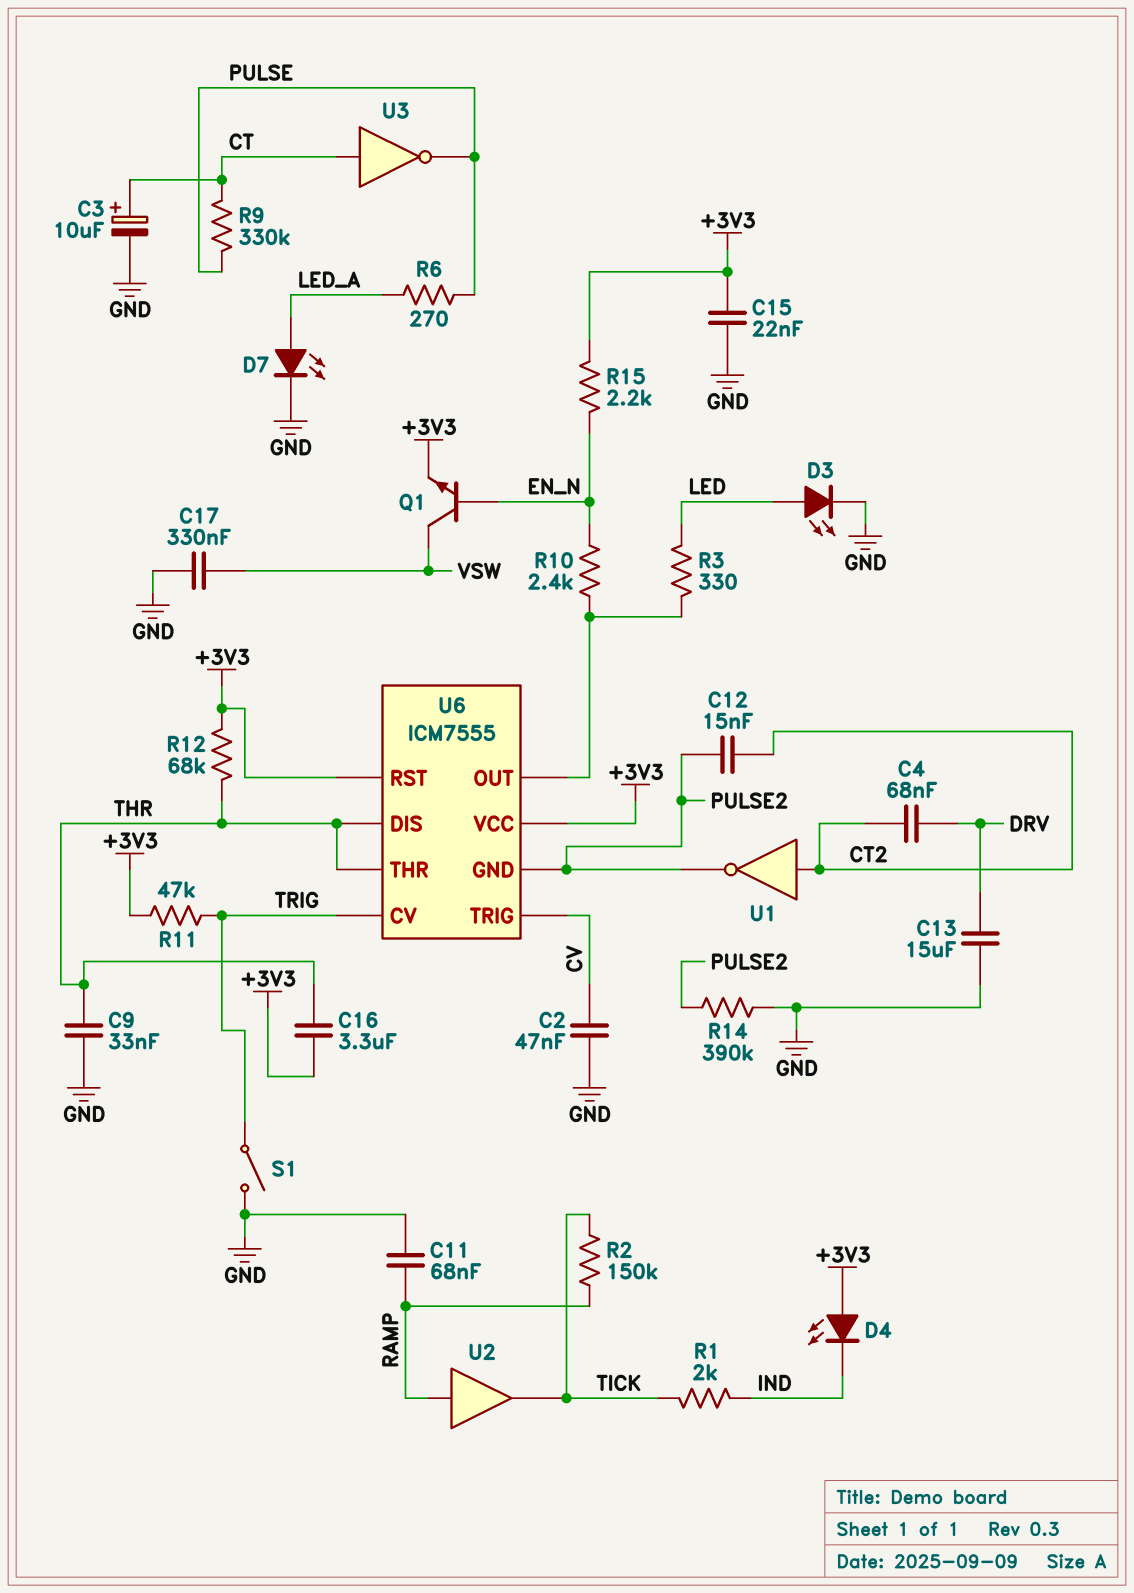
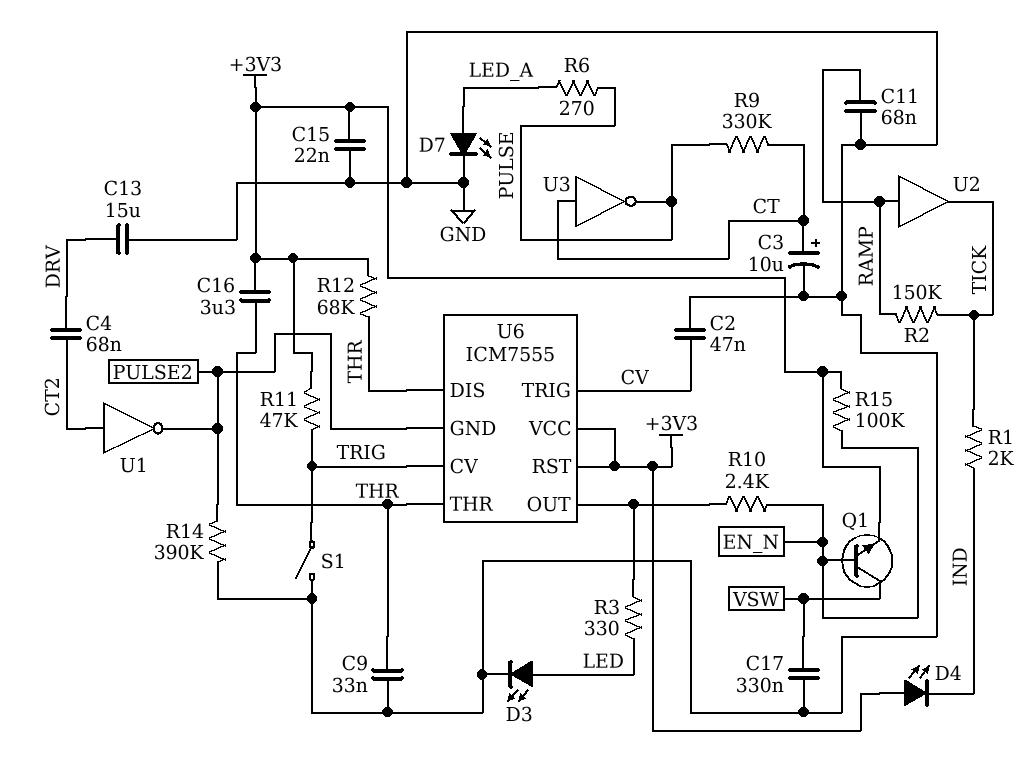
C12: 15nF (CT2, PULSE2) -> none
R15: 2.2k (+3V3, EN_N) -> 100k (+3V3, EN_N)

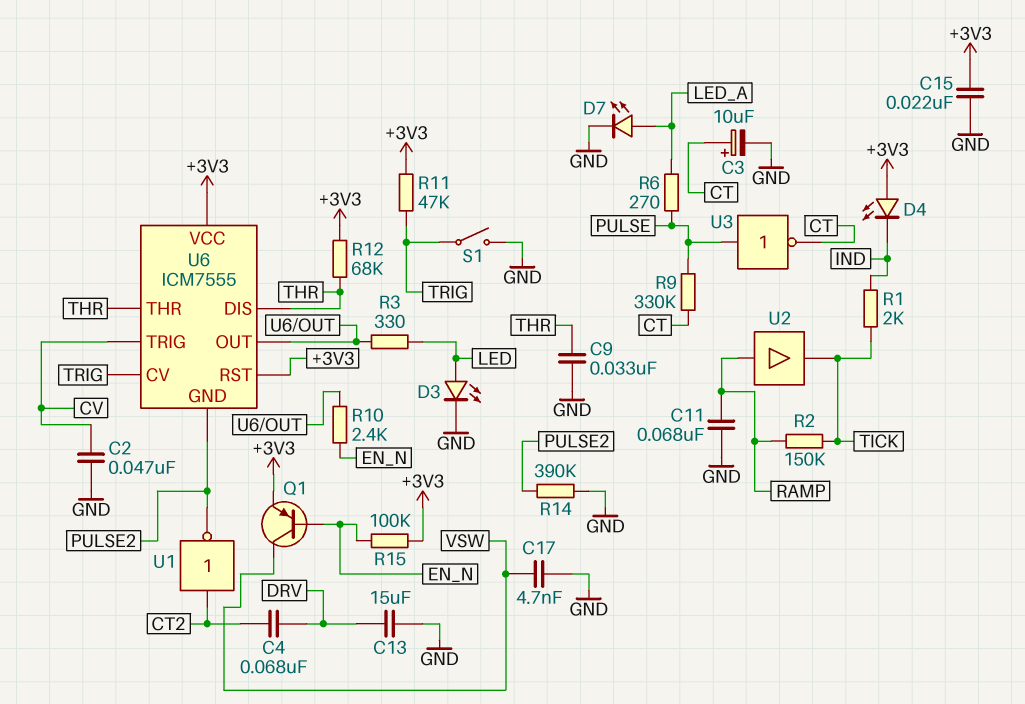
C16: 3.3uF (+3V3, THR) -> none
C17: 330nF (GND, VSW) -> 4.7nF (GND, VSW)
Q1: NPN (B EN_N, C VSW, E +3V3) -> PNP (B EN_N, C VSW, E +3V3)
U3: NOT (in CT, out PULSE) -> NOT (in PULSE, out CT)

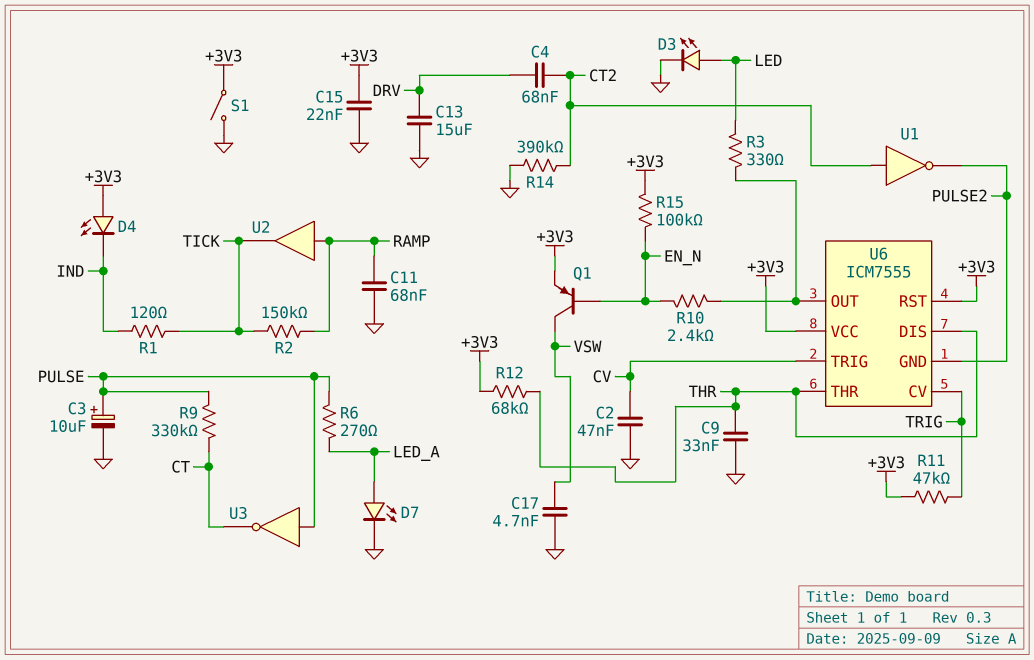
C3: 10uF (plus CT, minus GND) -> 10uF (plus PULSE, minus GND)
R1: 2k (IND, TICK) -> 120 (IND, TICK)
R14: 390k (GND, PULSE2) -> 390k (CT2, GND)
S1: switch (GND, TRIG) -> switch (+3V3, GND)

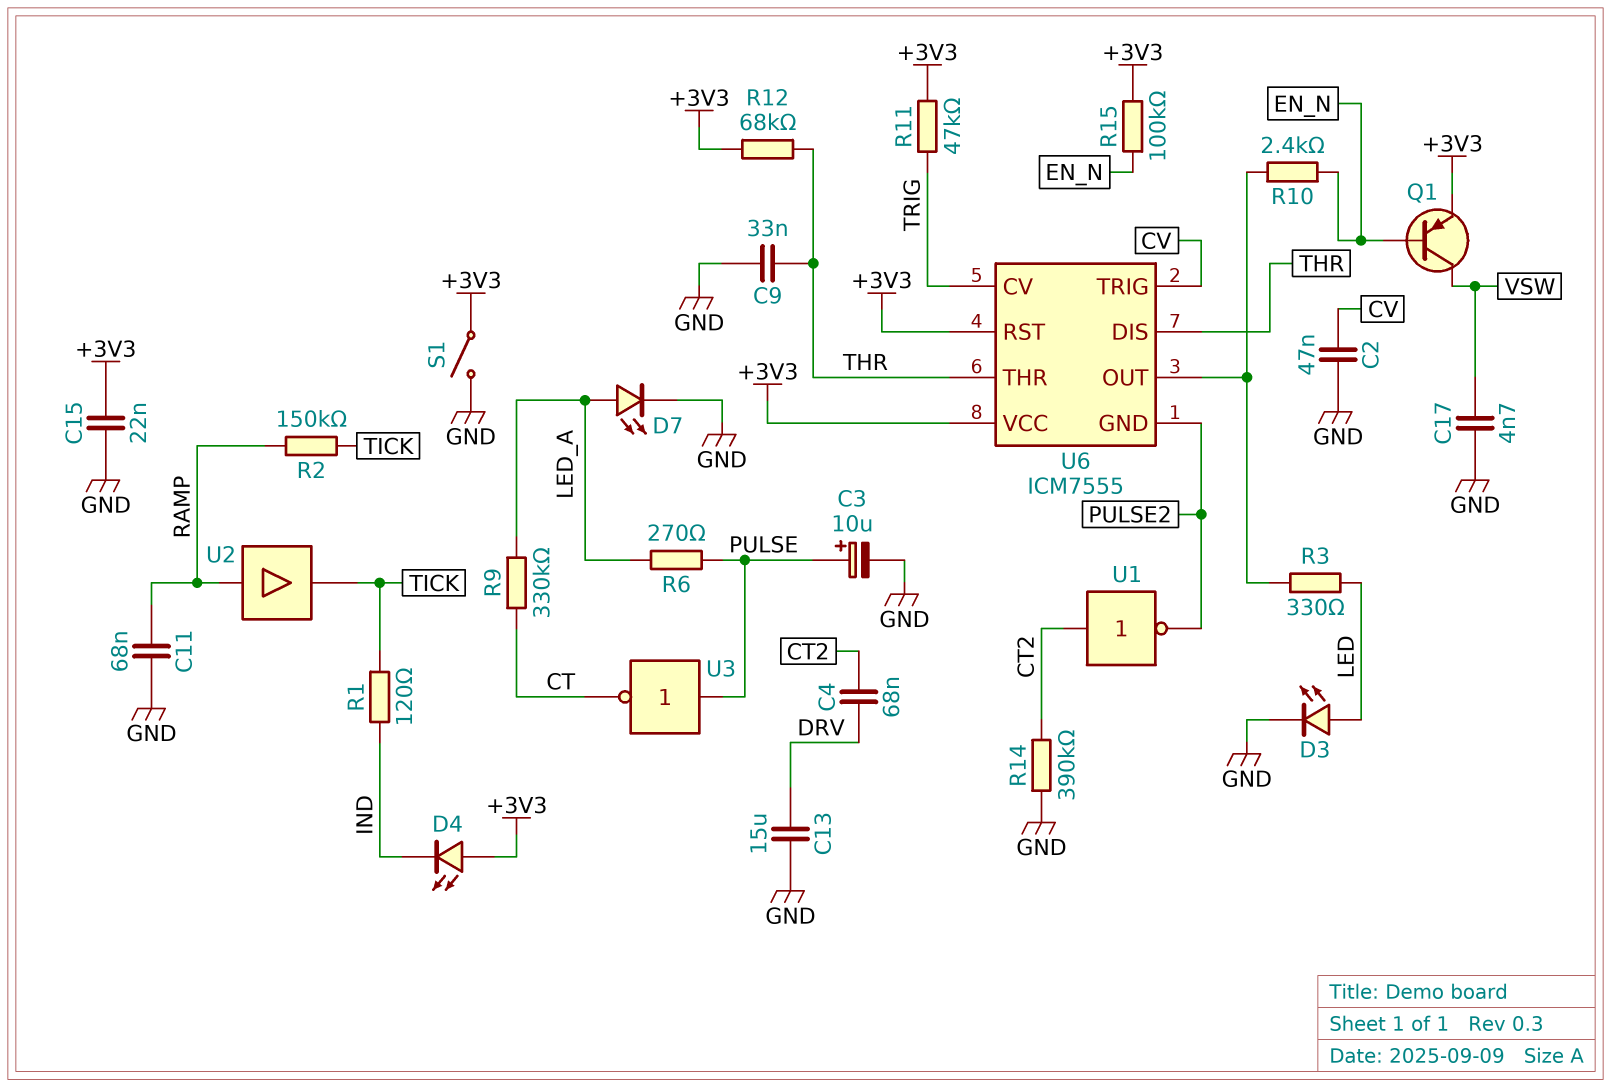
R9: 330k (CT, PULSE) -> 330k (CT, LED_A)

